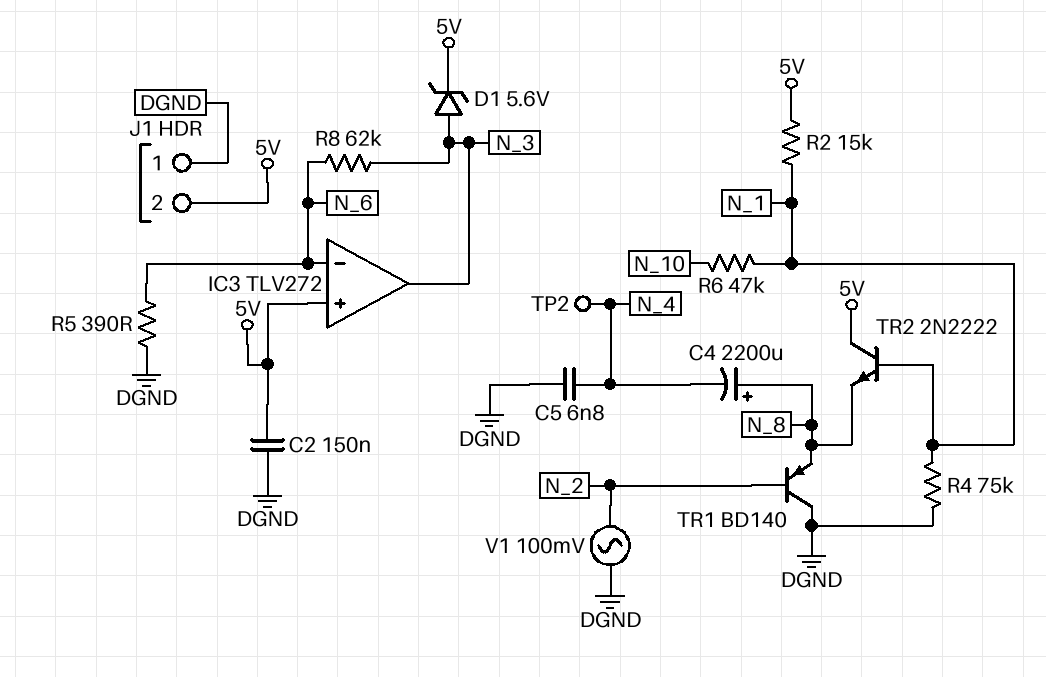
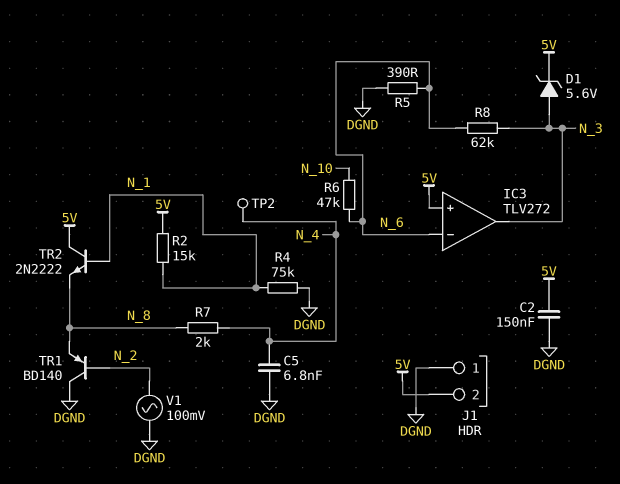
C4: 2200uF (plus N_8, minus N_4) -> none
R6: 47k (N_1, N_10) -> 47k (N_6, N_10)
R7: none -> 2k (N_4, N_8)

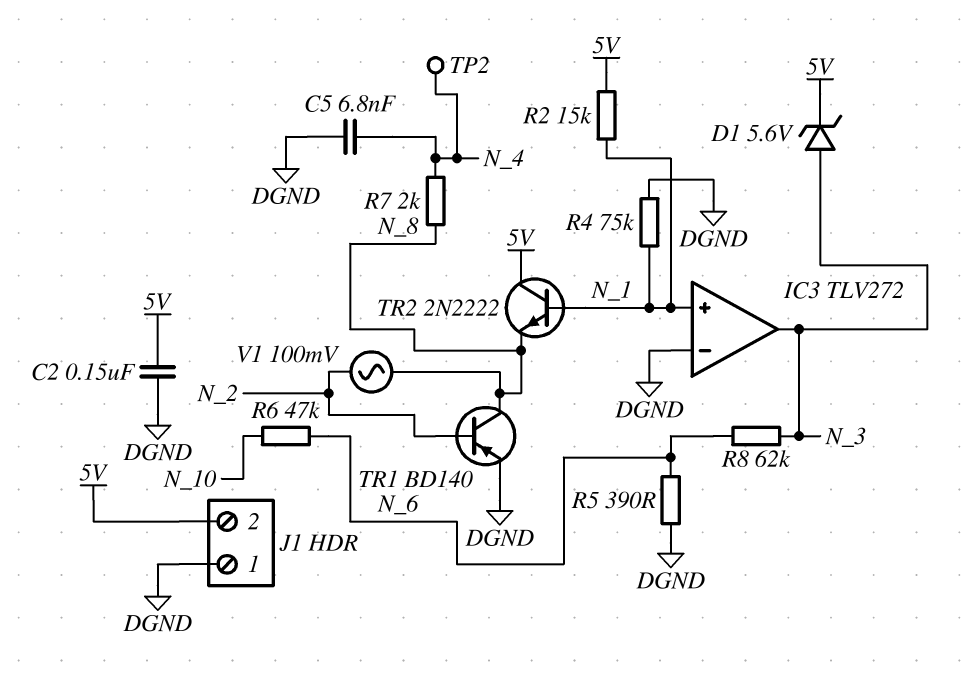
IC3 pin in+: 5V -> N_1
IC3 pin in-: N_6 -> DGND
TR1: PNP BD140 (B N_2, C DGND, E N_8) -> PNP BD140 (B N_2, C N_8, E DGND)
V1: AC 100mV (DGND, N_2) -> AC 100mV (N_2, N_8)

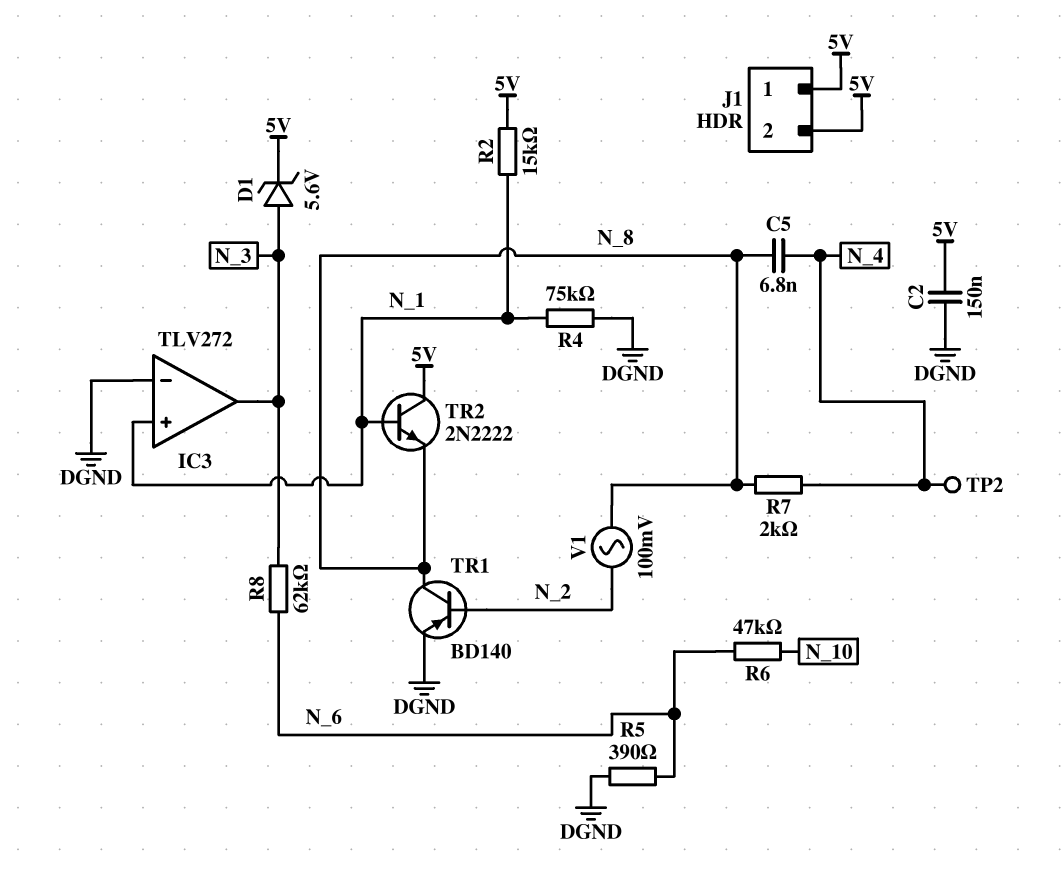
C5: 6.8nF (DGND, N_4) -> 6.8nF (N_4, N_8)
J1 pin 1: DGND -> 5V

